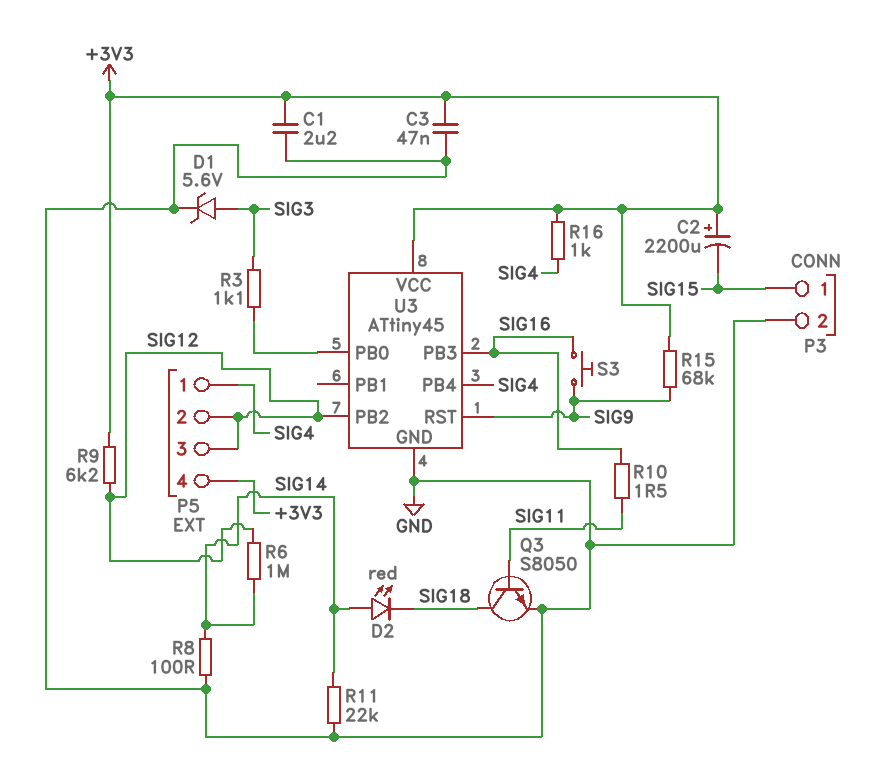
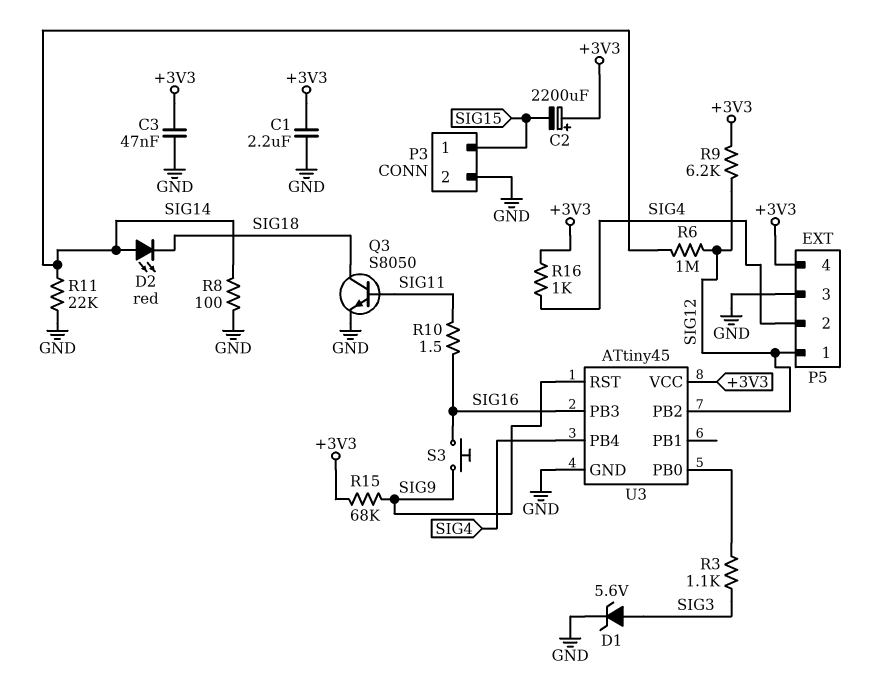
P5 pin 1: SIG4 -> SIG12
P5 pin 2: SIG12 -> SIG4
P5 pin 3: SIG12 -> GND

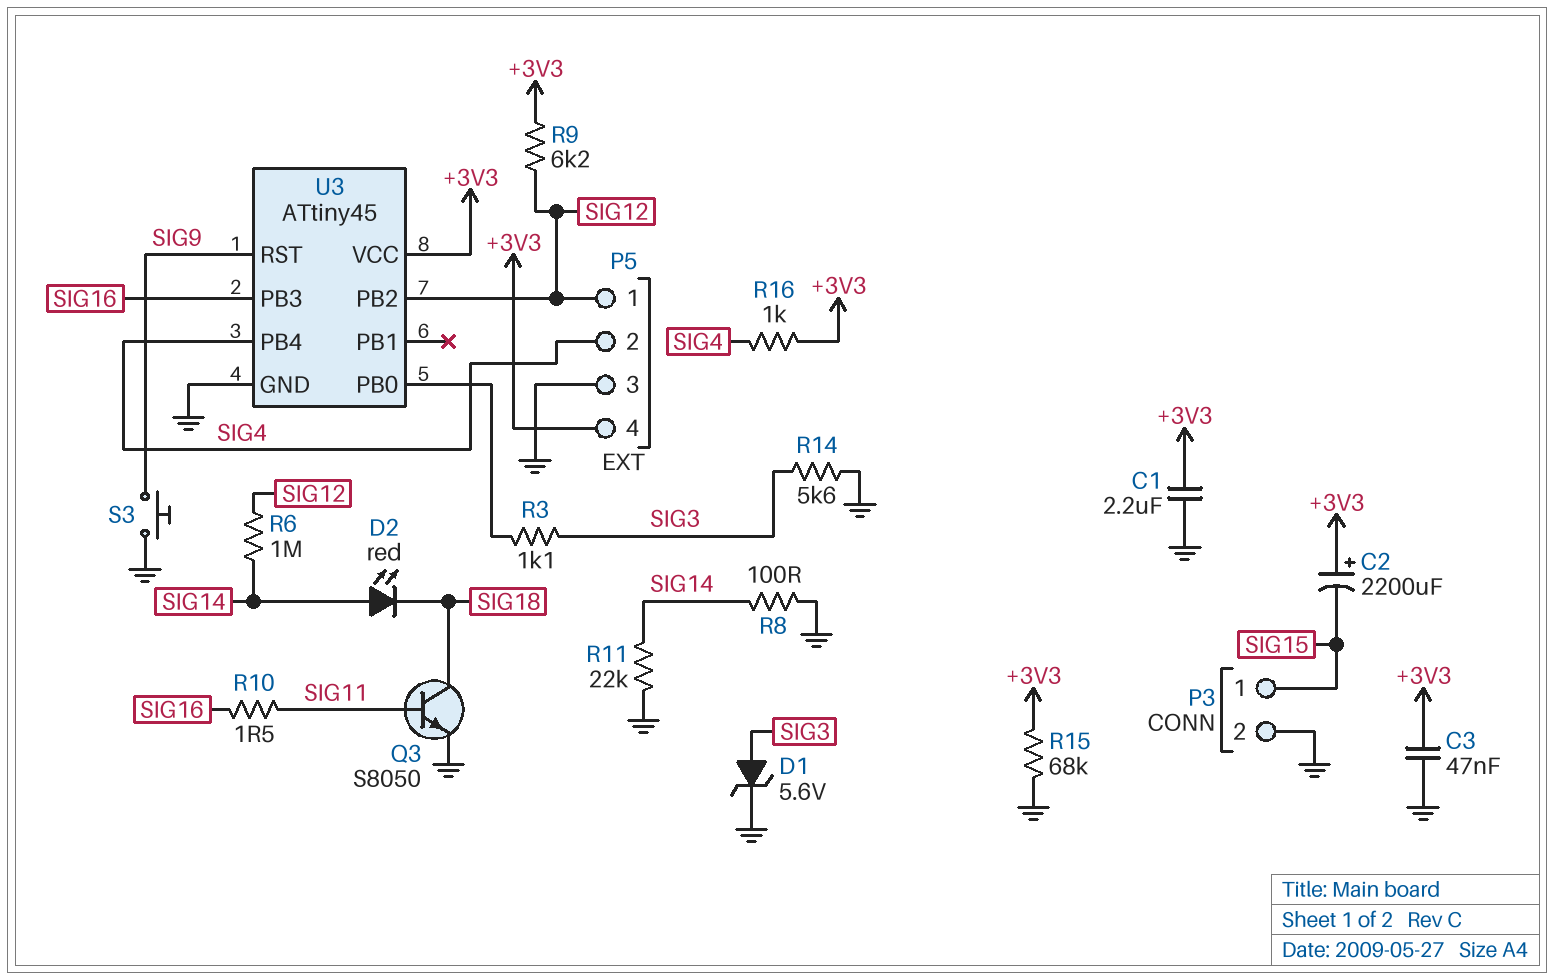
R14: none -> 5.6k (GND, SIG3)
R15: 68k (+3V3, SIG9) -> 68k (+3V3, GND)
S3: button (SIG9, SIG16) -> button (GND, SIG9)

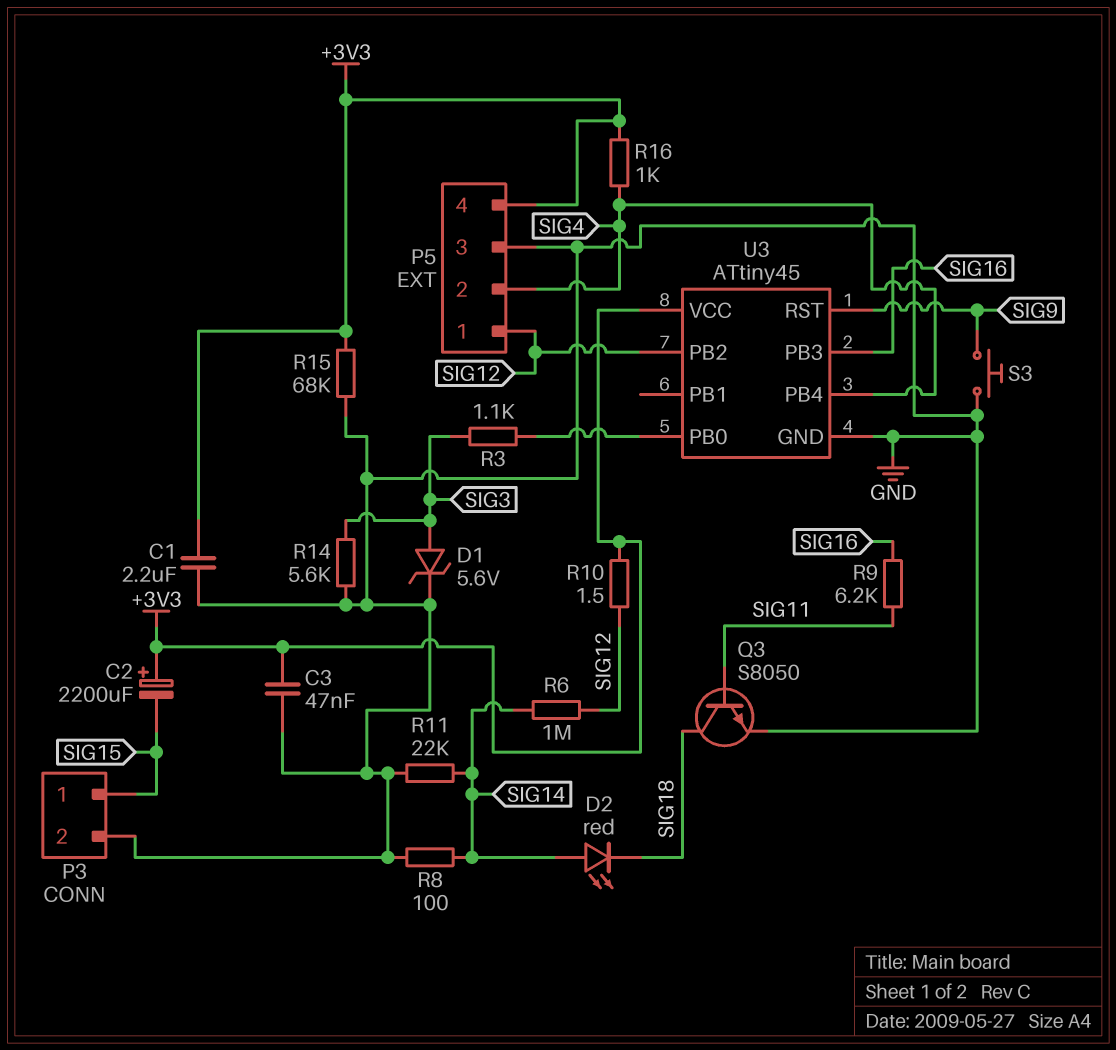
R9: 6.2k (+3V3, SIG12) -> 6.2k (SIG11, SIG16)
R10: 1.5 (SIG11, SIG16) -> 1.5 (+3V3, SIG12)

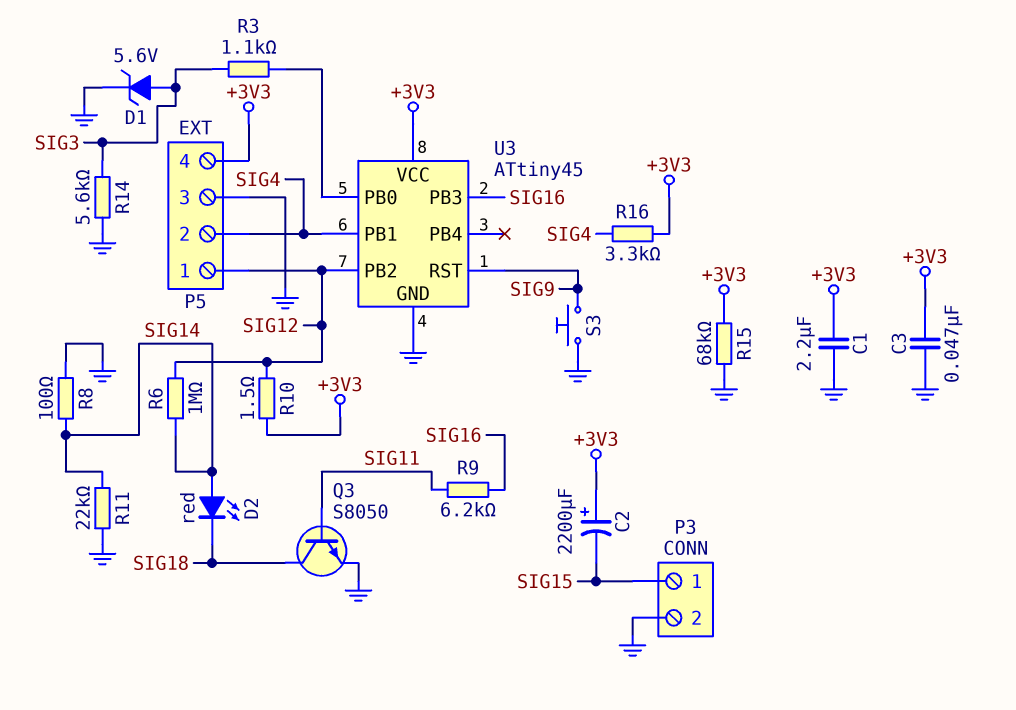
R16: 1k (+3V3, SIG4) -> 3.3k (+3V3, SIG4)
U3 pin PB1: none -> SIG4
U3 pin PB4: SIG4 -> none

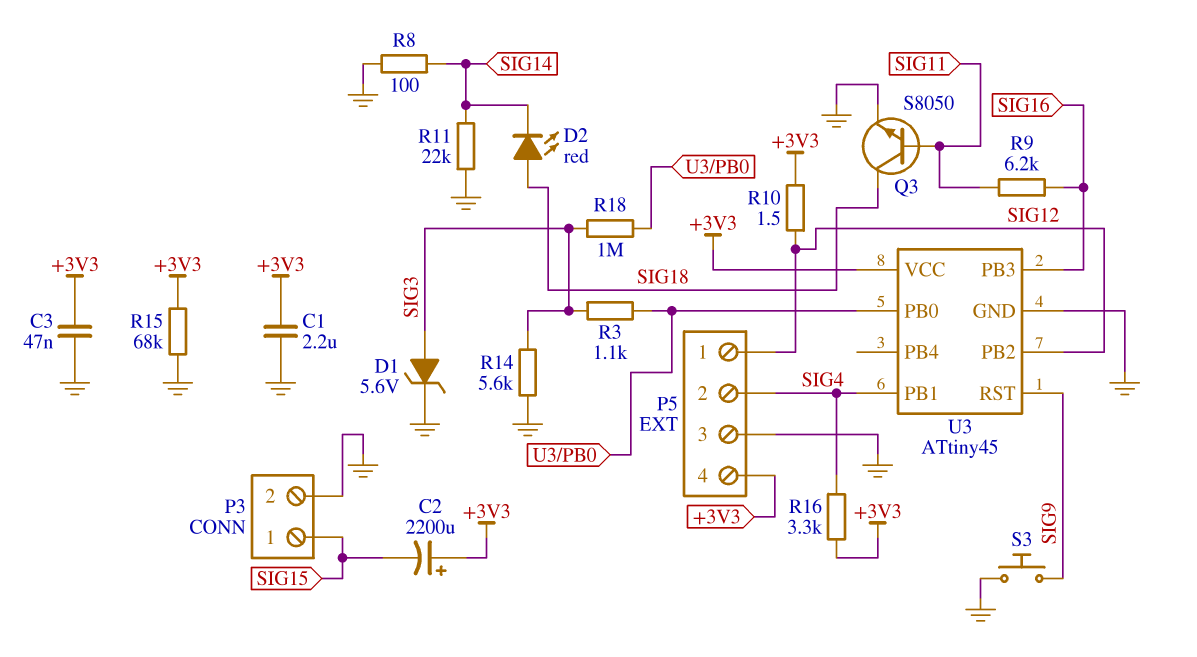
D2: LED red (A SIG14, K SIG18) -> LED red (A SIG18, K SIG14)
R6: 1M (SIG12, SIG14) -> none
R18: none -> 1M (SIG3, U3/PB0)

